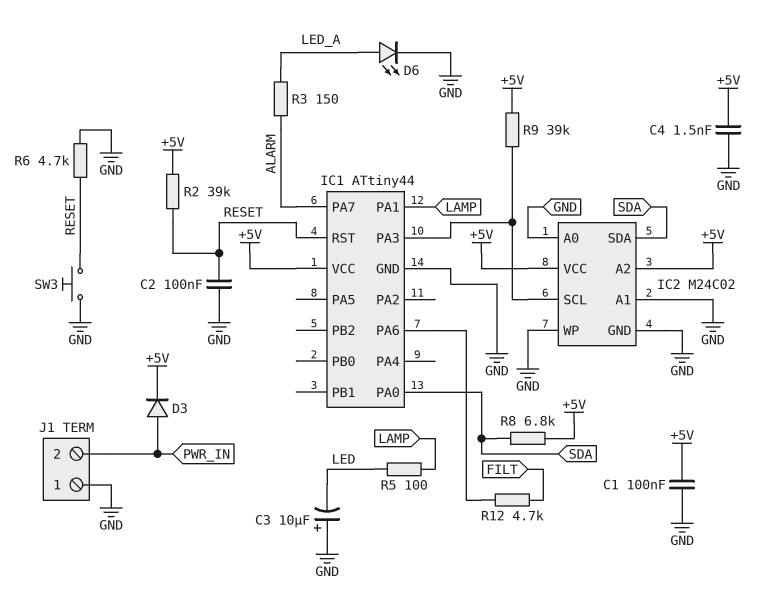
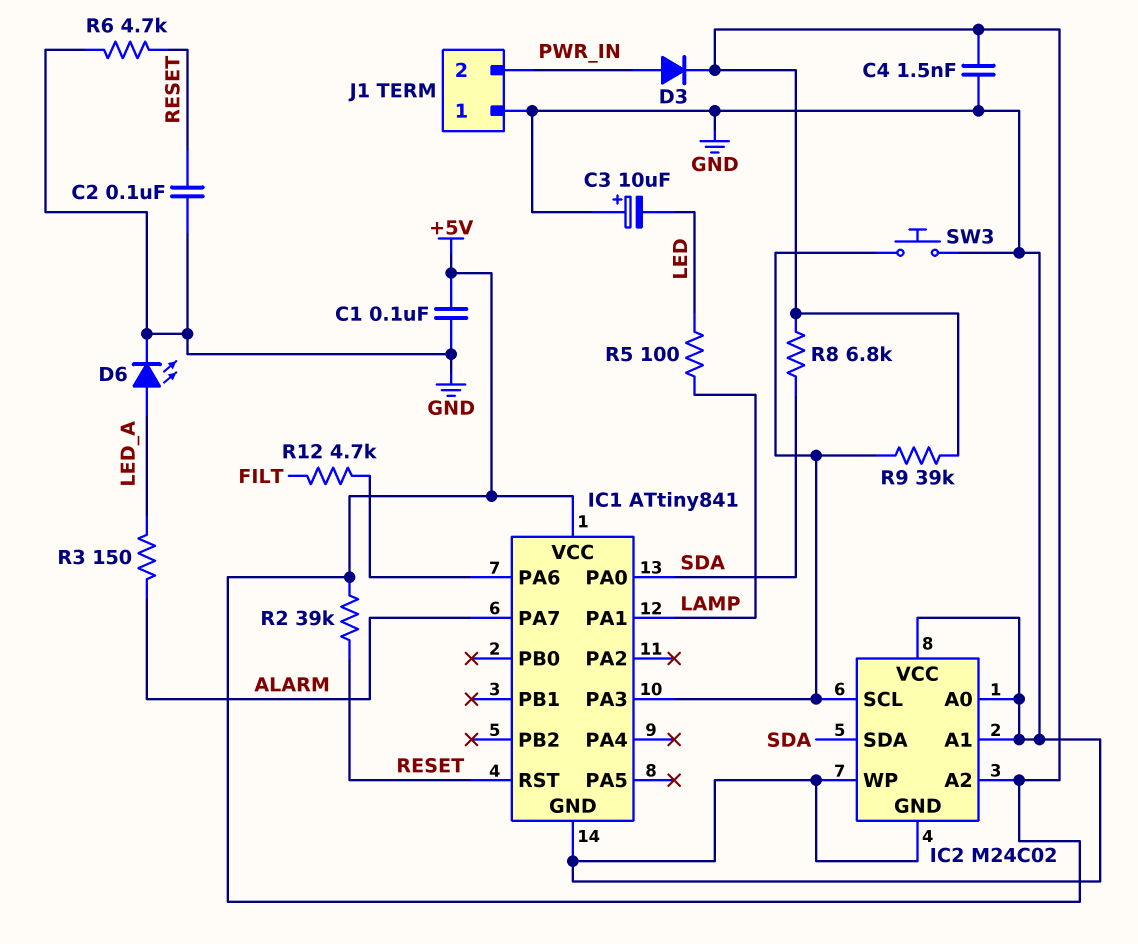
IC1: ATtiny44 -> ATtiny841
IC2 pin VCC: +5V -> GND
SW3: button (GND, RESET) -> button (GND, IC1/PA3)

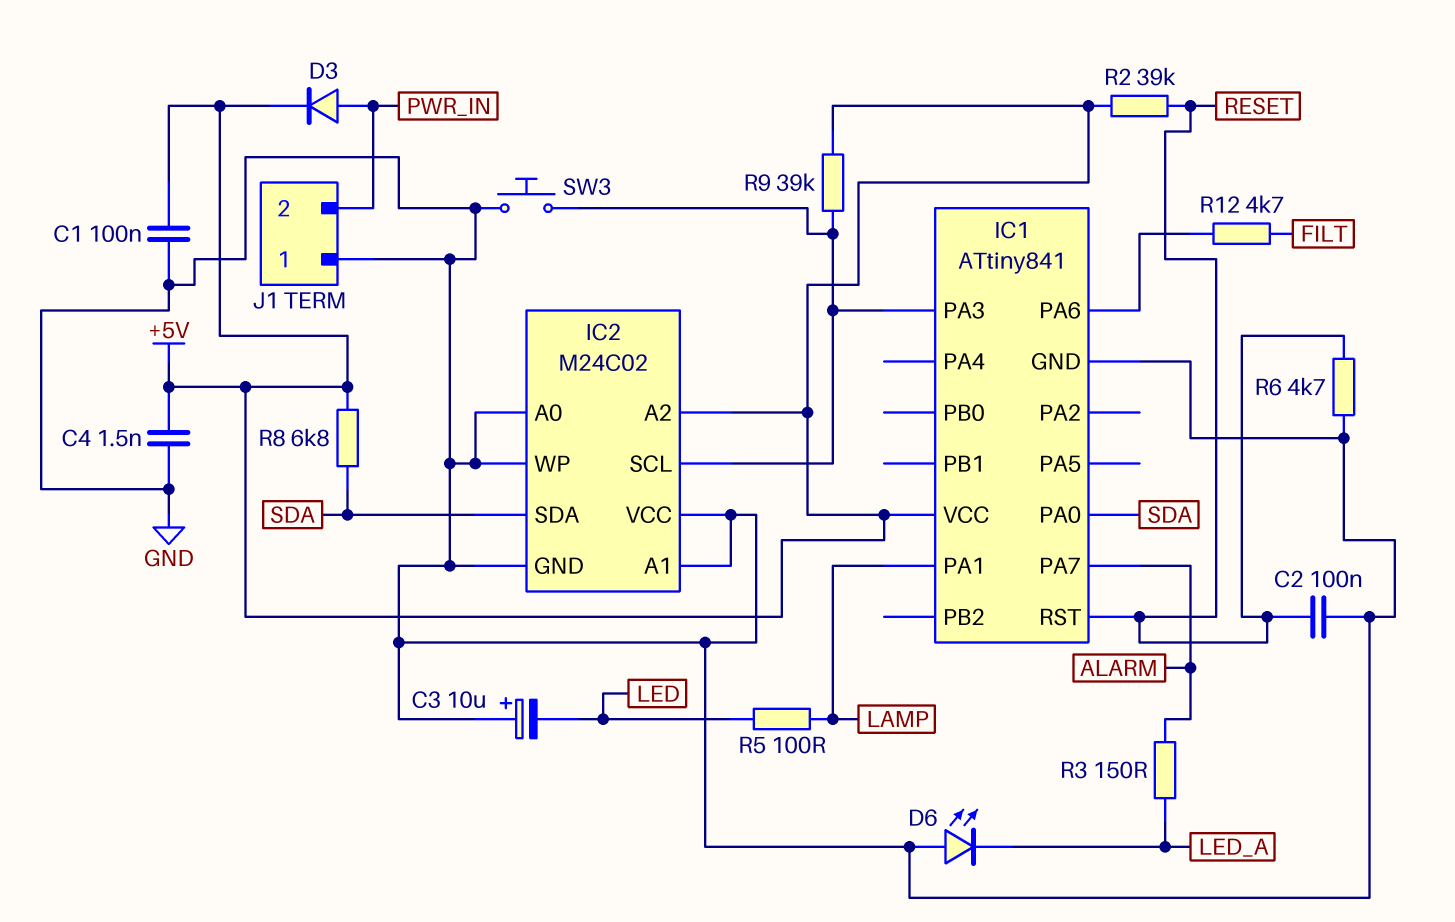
D6: LED (A LED_A, K GND) -> LED (A GND, K LED_A)

